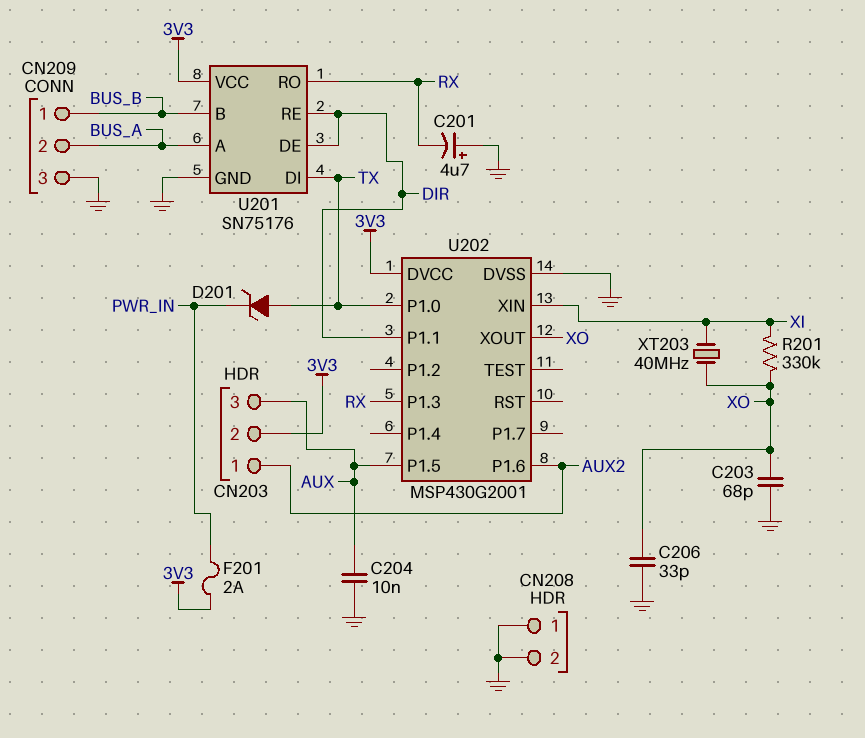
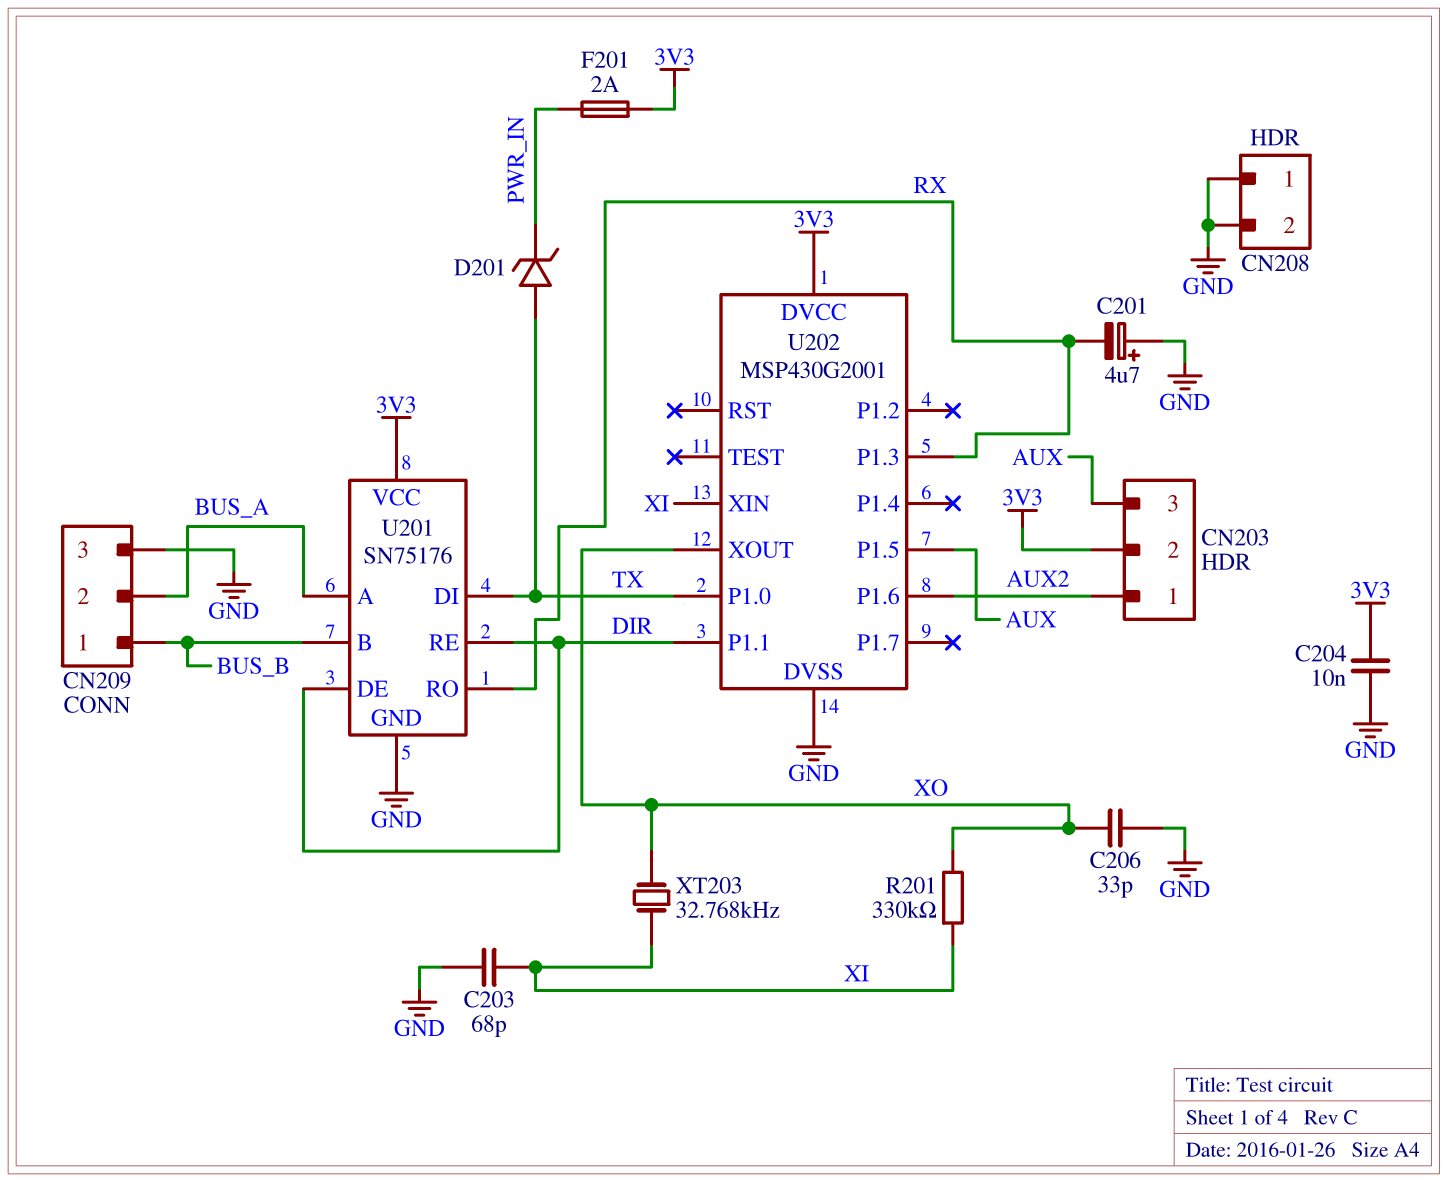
C203: 68pF (GND, XO) -> 68pF (GND, XI)
C204: 10nF (AUX, GND) -> 10nF (3V3, GND)
XT203: 40MHz (XI, XO) -> 32.768kHz (XI, XO)

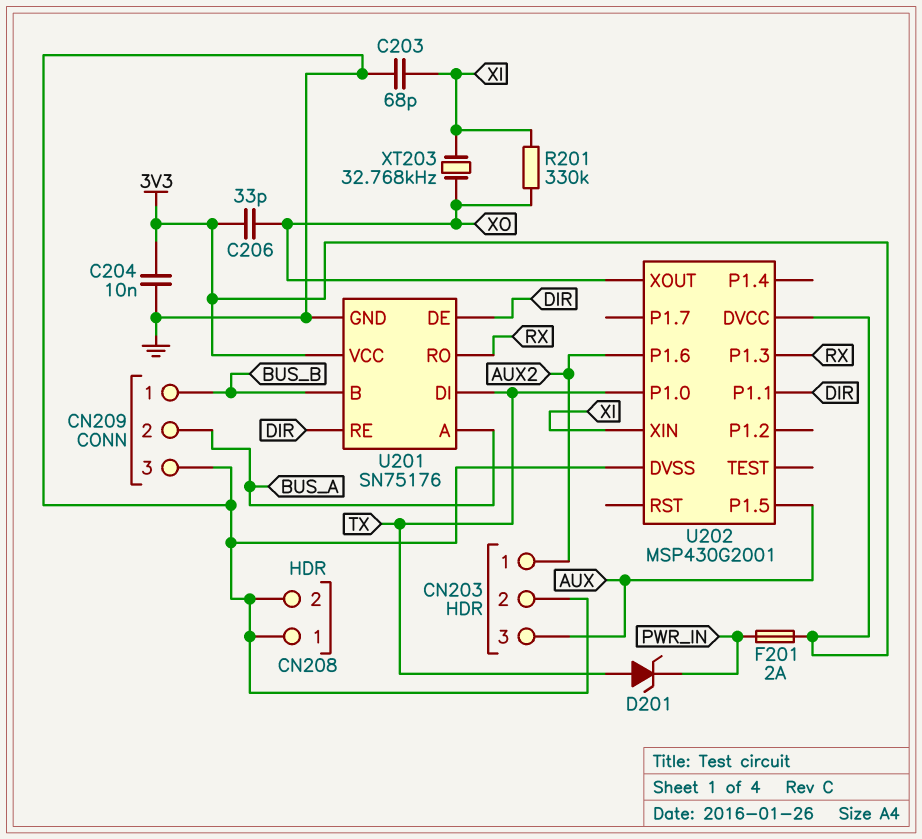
C201: 4.7uF (plus GND, minus RX) -> none
C206: 33pF (GND, XO) -> 33pF (3V3, XO)
CN203 pin 2: 3V3 -> GND

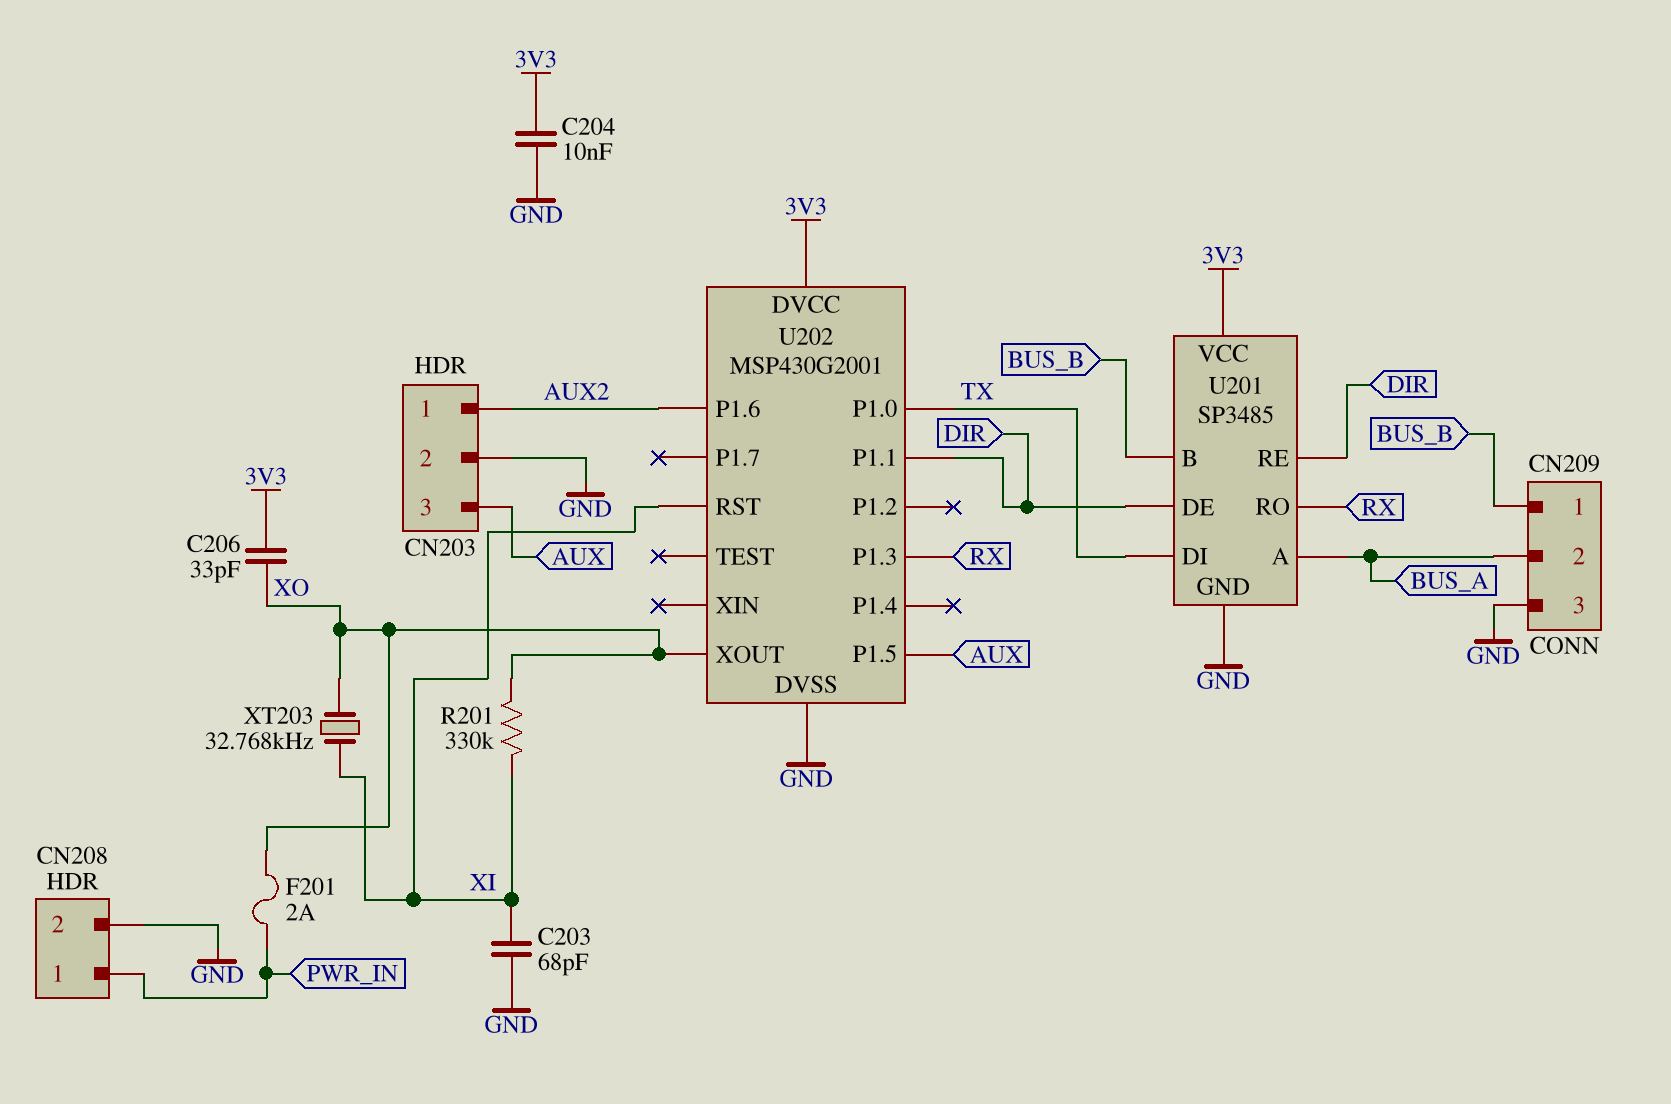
CN208 pin 1: GND -> PWR_IN
D201: zener (A TX, K PWR_IN) -> none
F201: 2A (3V3, PWR_IN) -> 2A (PWR_IN, XO)
U201: SN75176 -> SP3485
U202 pin RST: none -> XI
U202 pin XIN: XI -> none

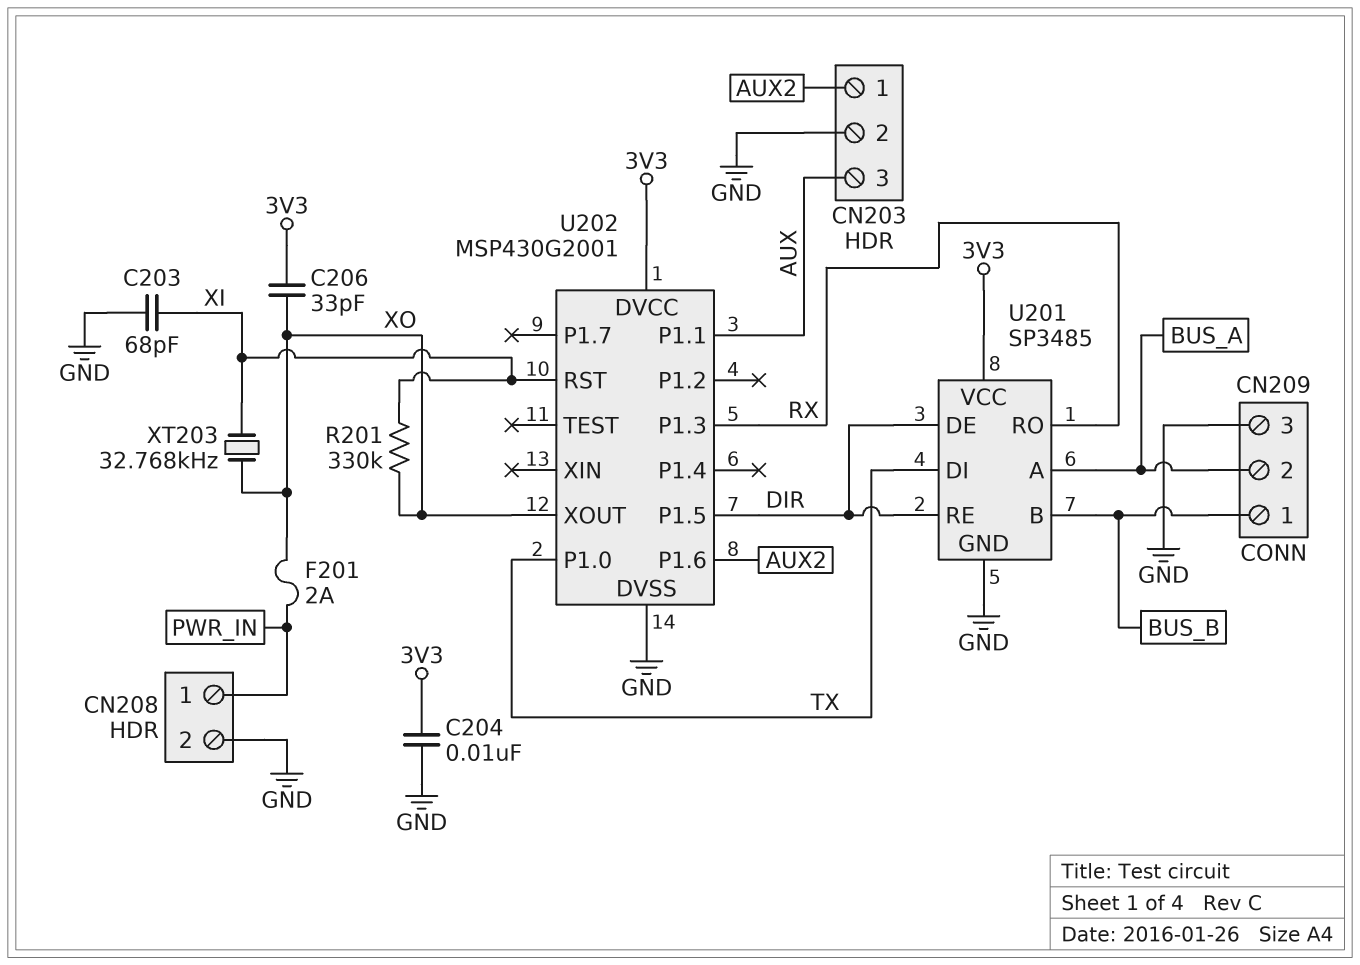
U202 pin P1.1: DIR -> AUX
U202 pin P1.5: AUX -> DIR

